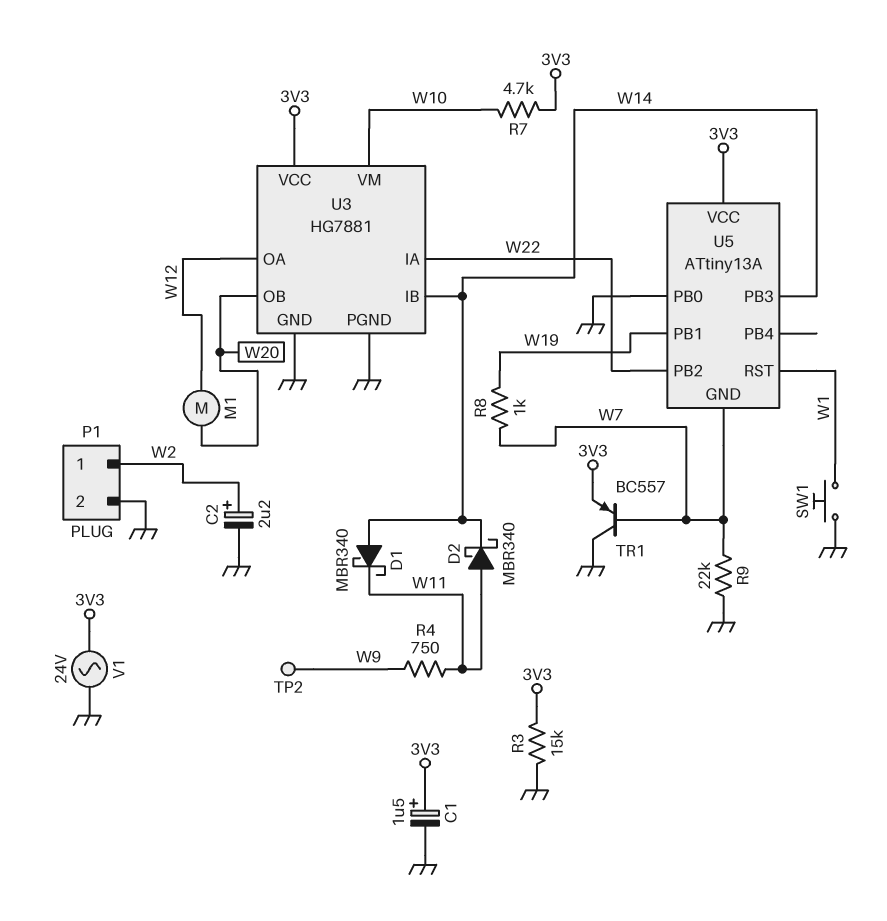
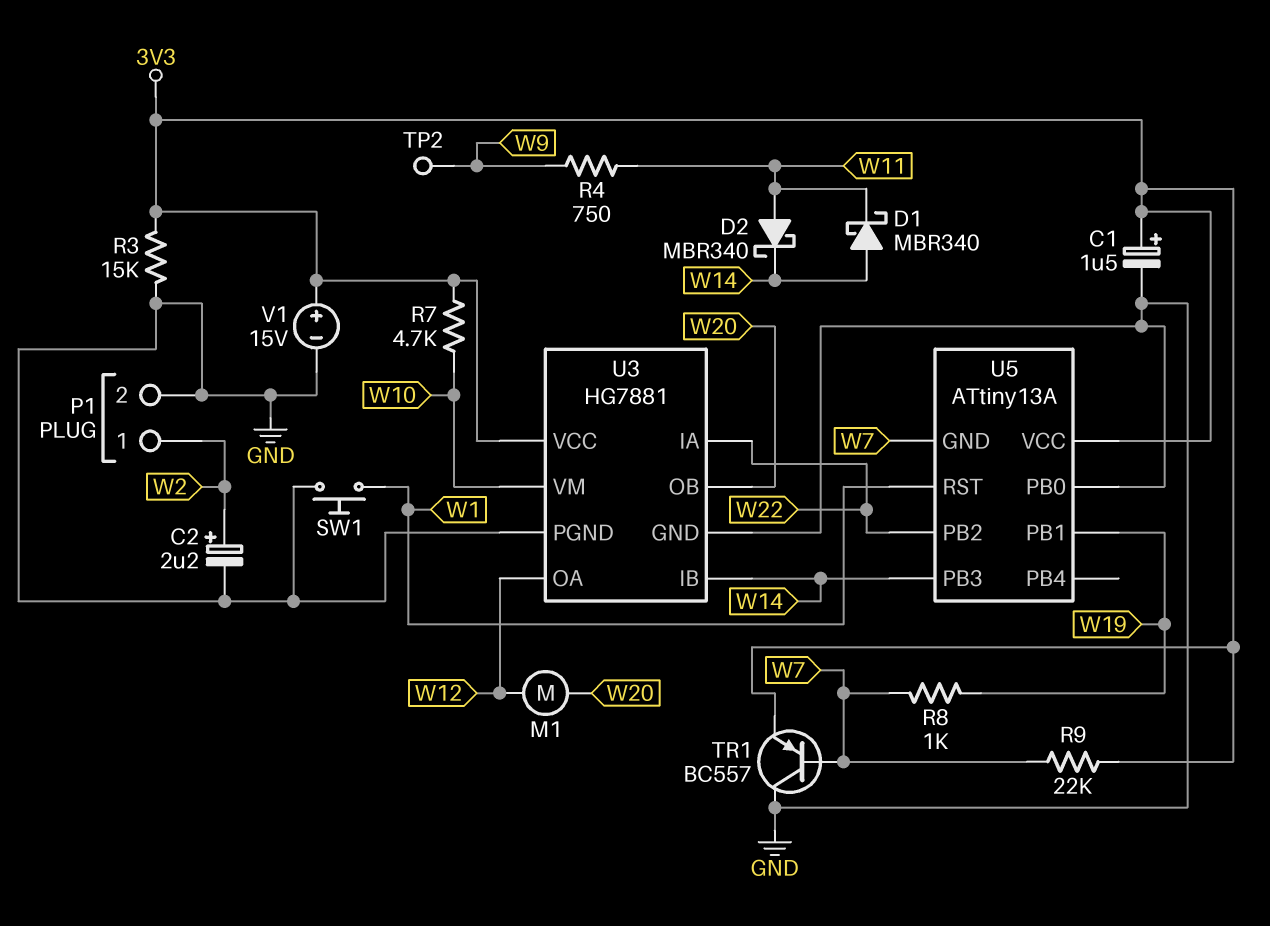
R9: 22k (GND, W7) -> 22k (3V3, W7)
V1: AC 24V (3V3, GND) -> 15V (plus 3V3, minus GND)

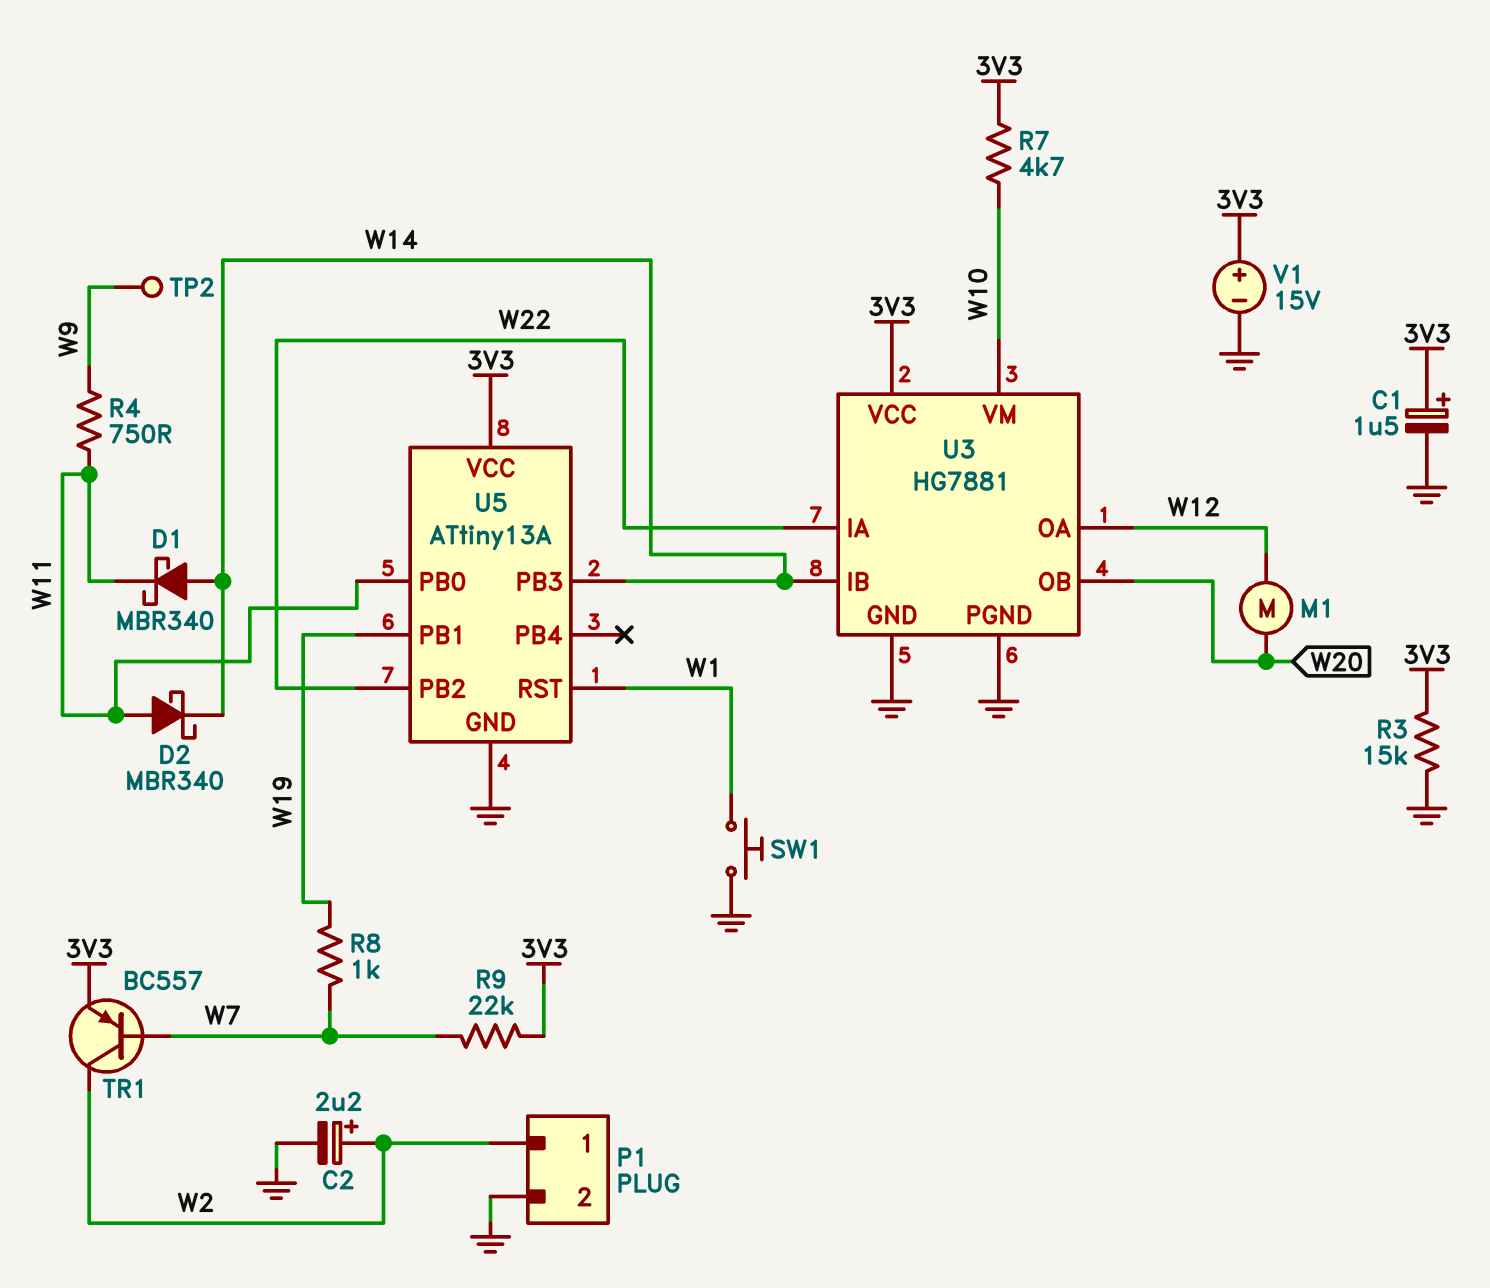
TR1: PNP BC557 (B W7, C GND, E 3V3) -> PNP BC557 (B W7, C W2, E 3V3)
U5 pin GND: W7 -> GND
U5 pin PB0: GND -> W11

